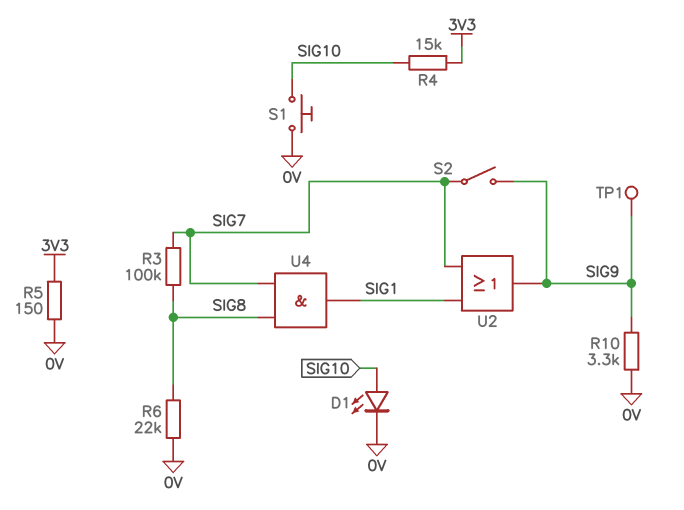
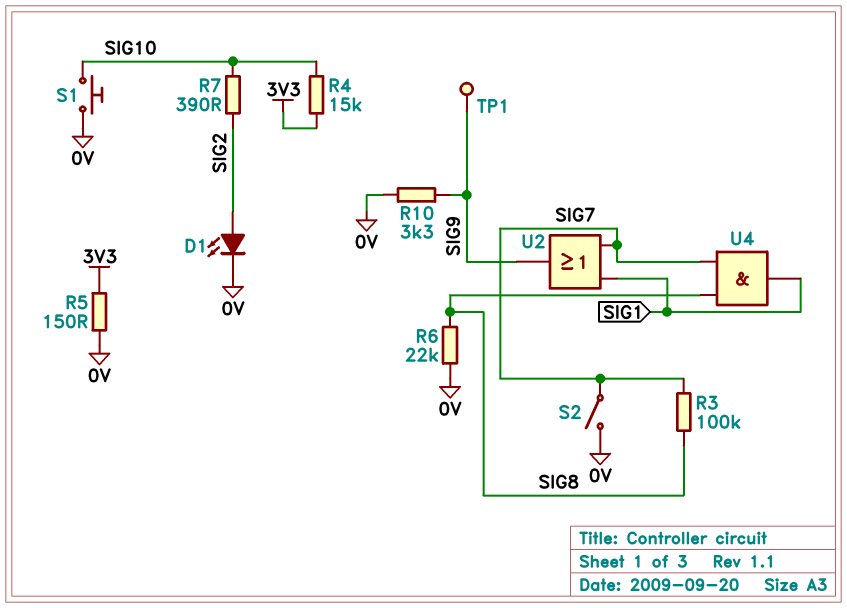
D1: LED (A SIG10, K 0V) -> LED (A SIG2, K 0V)
R7: none -> 390 (SIG2, SIG10)
S2: switch (SIG7, SIG9) -> switch (0V, SIG7)

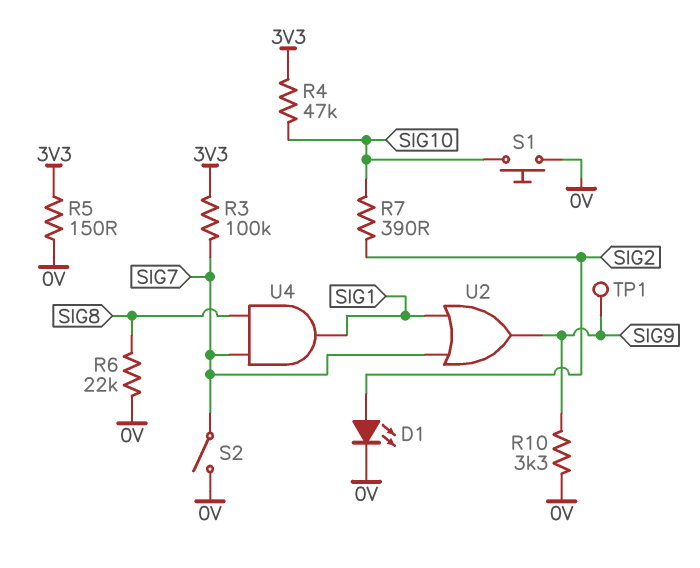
R3: 100k (SIG7, SIG8) -> 100k (3V3, SIG7)
R4: 15k (3V3, SIG10) -> 47k (3V3, SIG10)

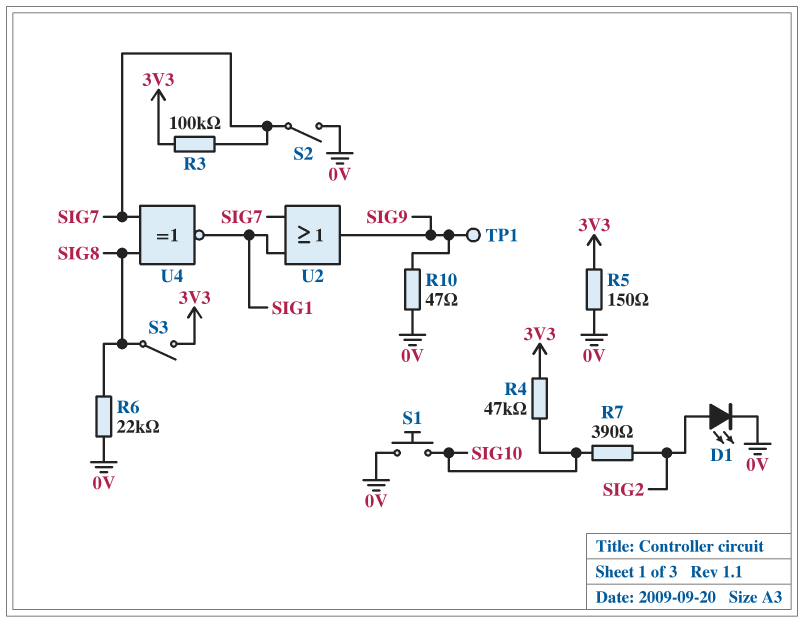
R10: 3.3k (0V, SIG9) -> 47 (0V, SIG9)
S3: none -> switch (3V3, SIG8)
U4: AND (in SIG7, in SIG8, out SIG1) -> XNOR (in SIG7, in SIG8, out SIG1)

